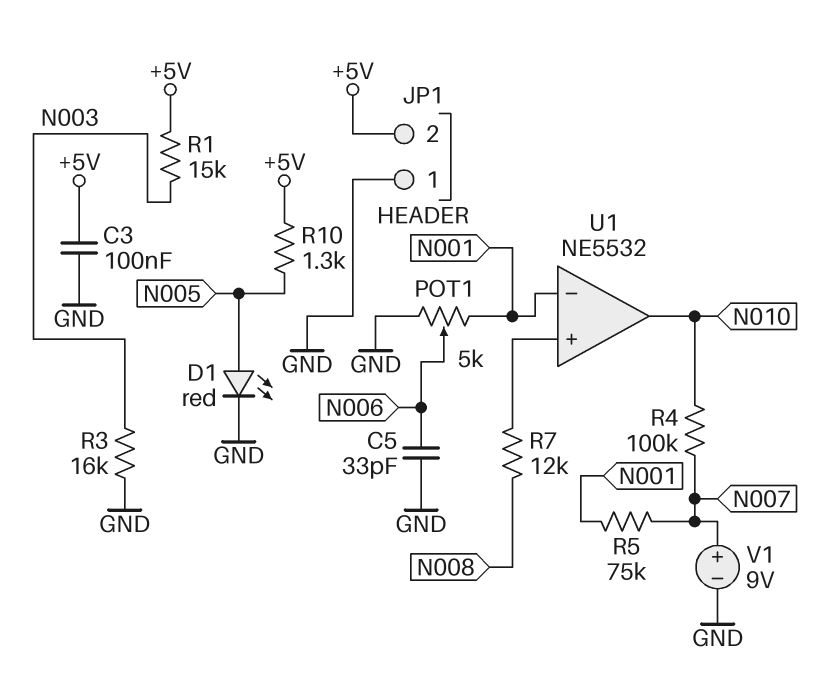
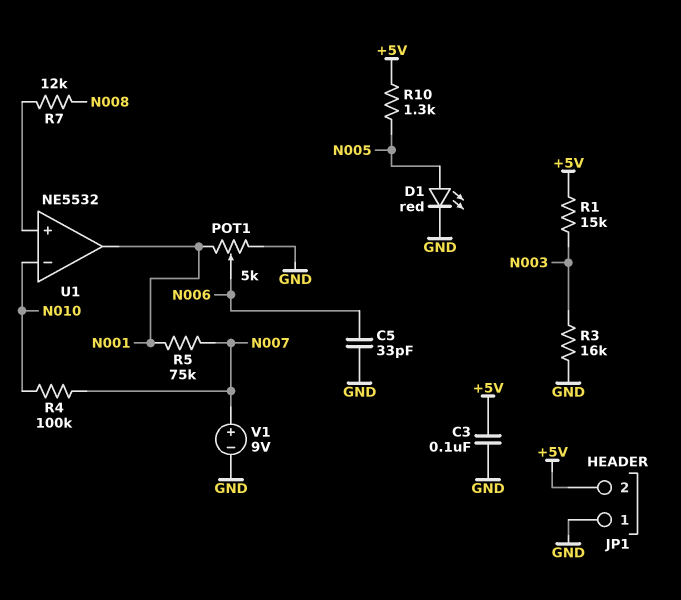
U1 pin in-: N001 -> N010
U1 pin out: N010 -> N001

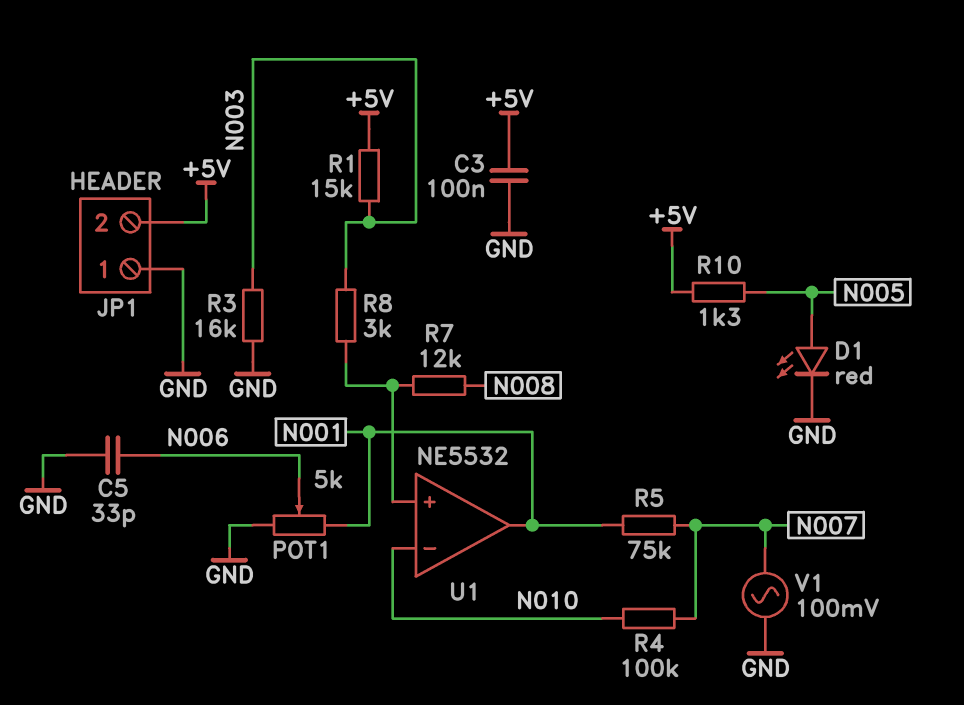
R8: none -> 3k (N003, U1/in+)
V1: 9V (plus N007, minus GND) -> AC 100mV (GND, N007)

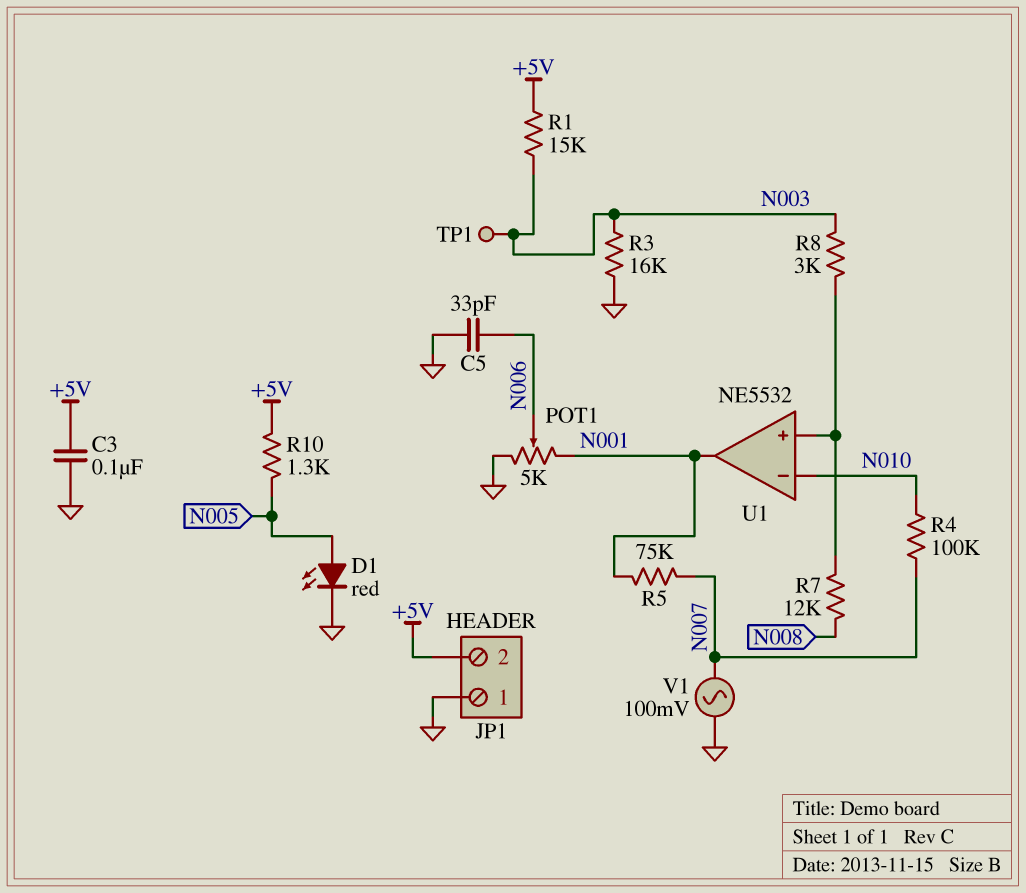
TP1: none -> test point (N003)

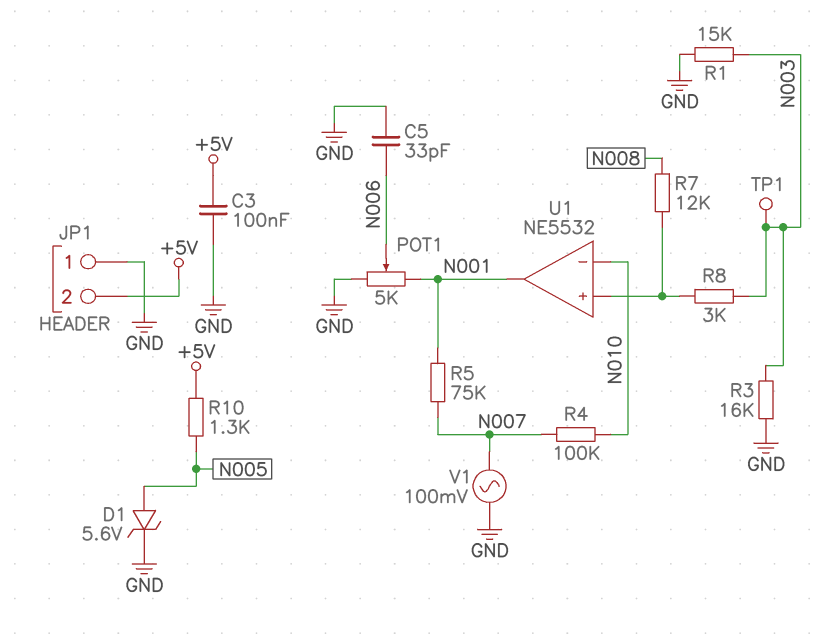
D1: LED red (A N005, K GND) -> zener 5.6V (A N005, K GND)
R1: 15k (+5V, N003) -> 15k (GND, N003)

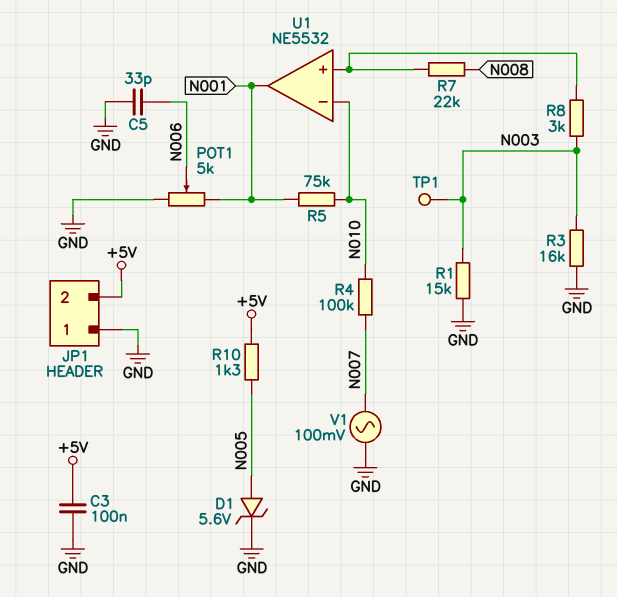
R5: 75k (N001, N007) -> 75k (N001, N010)
R7: 12k (N008, U1/in+) -> 22k (N008, U1/in+)

